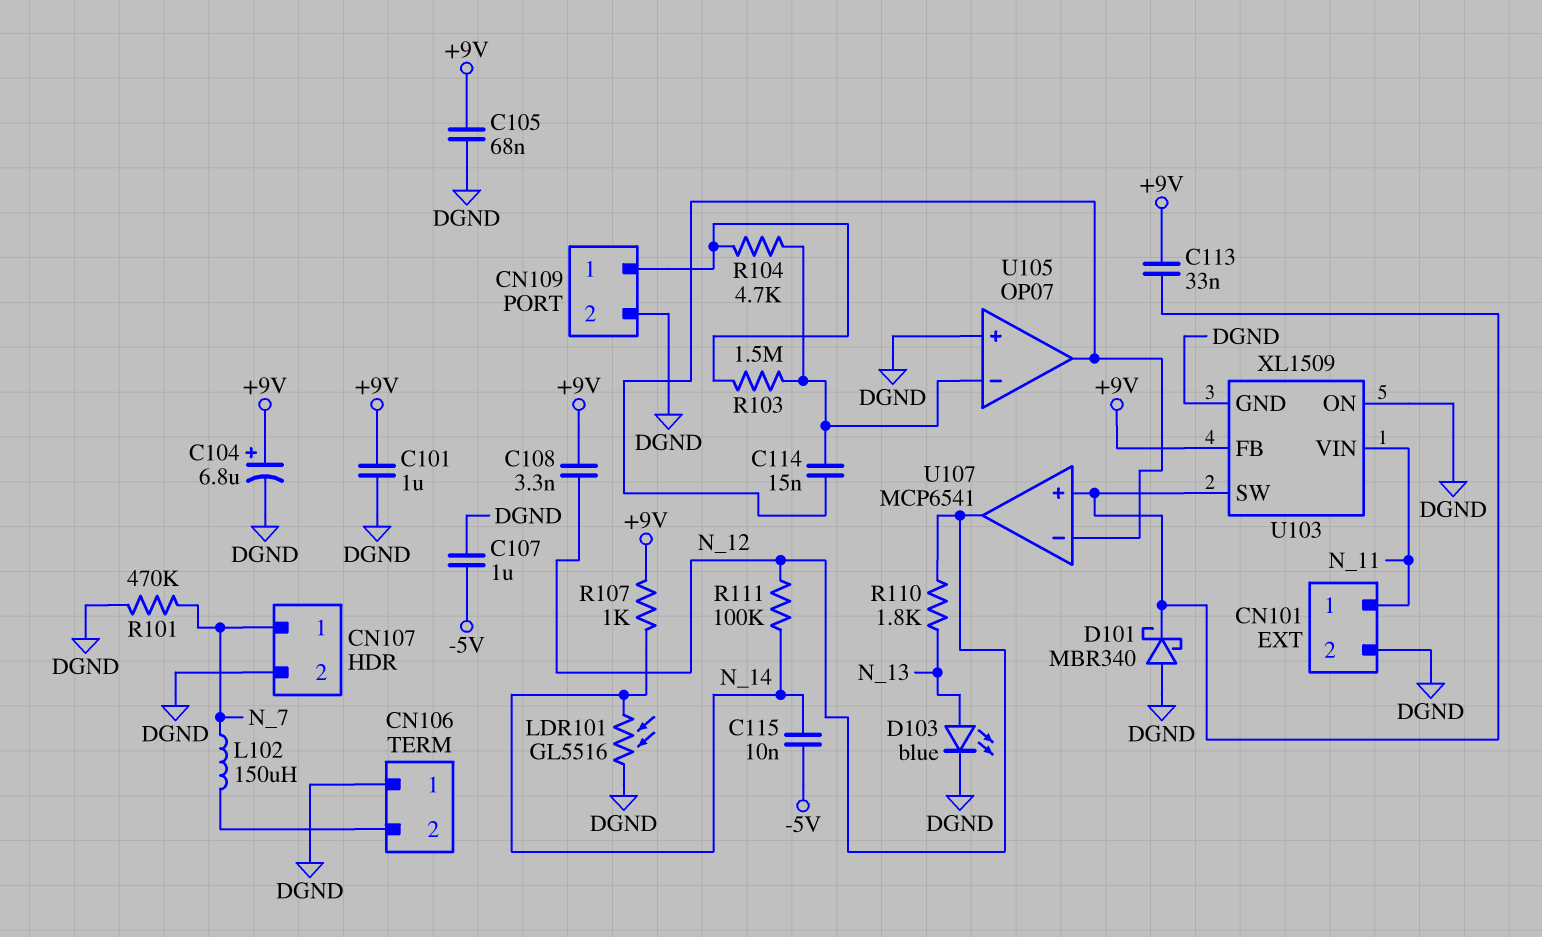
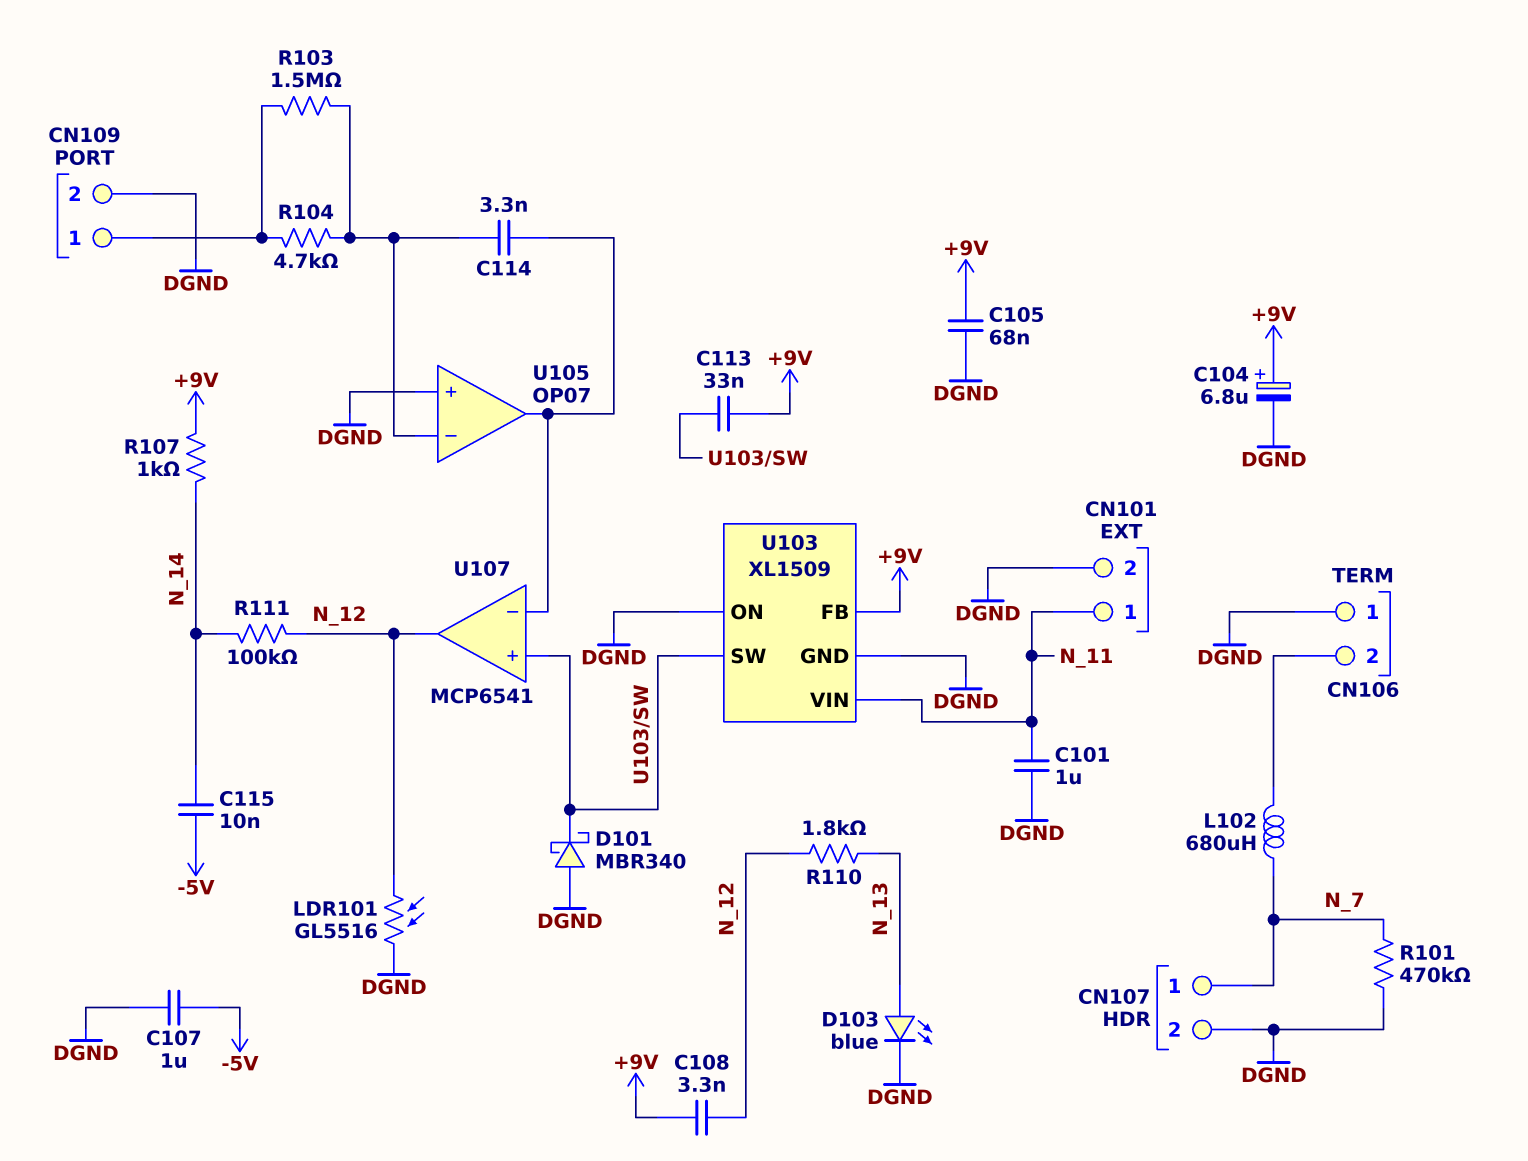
C101: 1uF (+9V, DGND) -> 1uF (DGND, N_11)
C114: 15nF (U105/in-, U105/out) -> 3.3nF (U105/in-, U105/out)
L102: 150uH (CN106/2, N_7) -> 680uH (CN106/2, N_7)
LDR101: GL5516 (DGND, N_14) -> GL5516 (DGND, N_12)

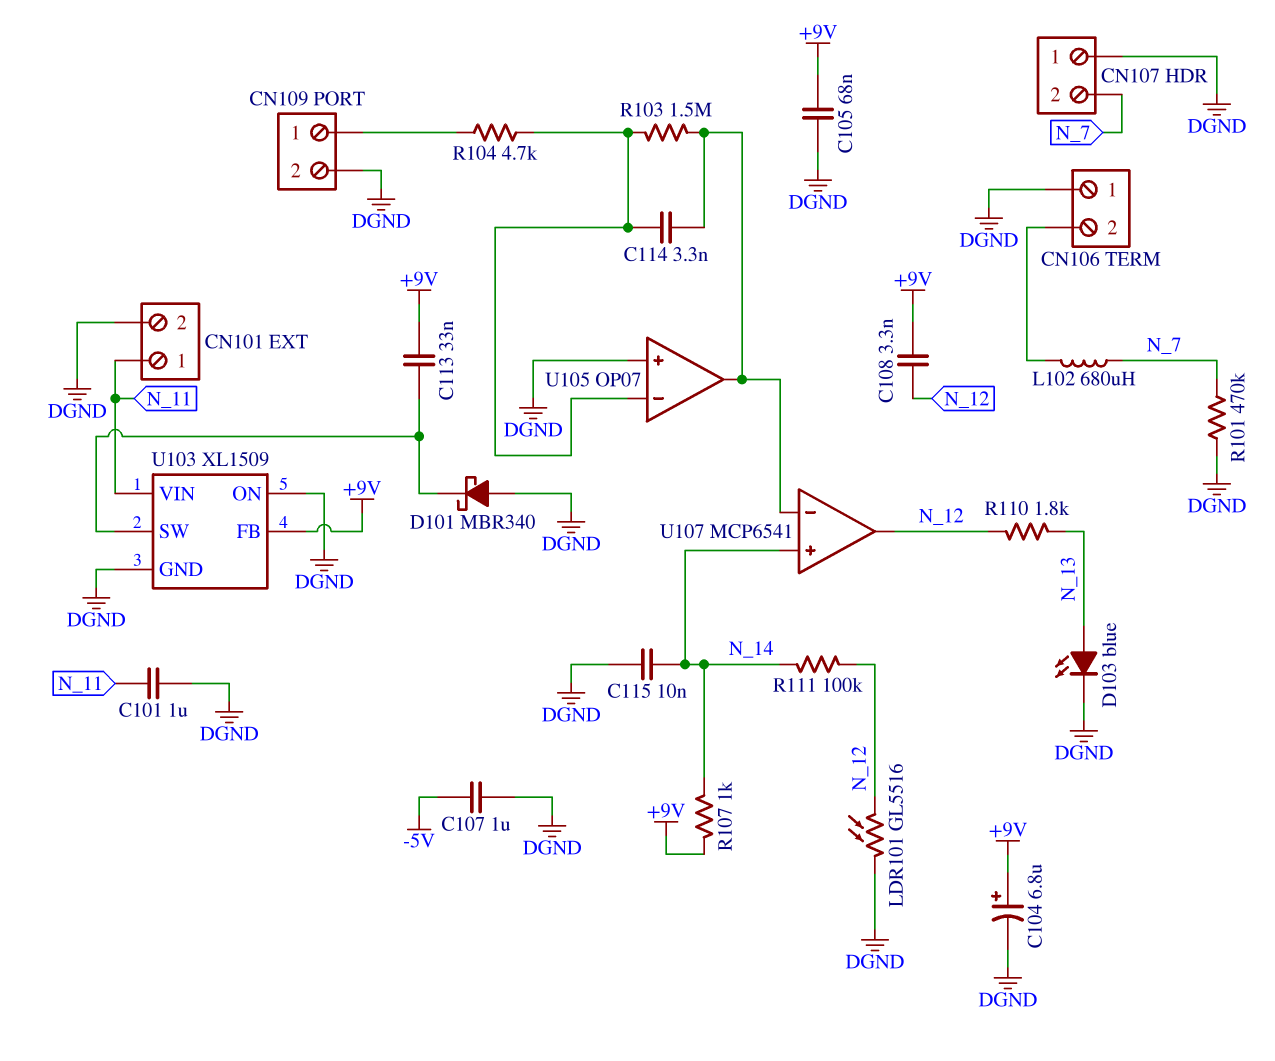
C115: 10nF (-5V, N_14) -> 10nF (DGND, N_14)
CN107 pin 1: N_7 -> DGND
CN107 pin 2: DGND -> N_7
R103: 1.5M (CN109/1, U105/in-) -> 1.5M (U105/in-, U105/out)
U107 pin in+: U103/SW -> N_14

